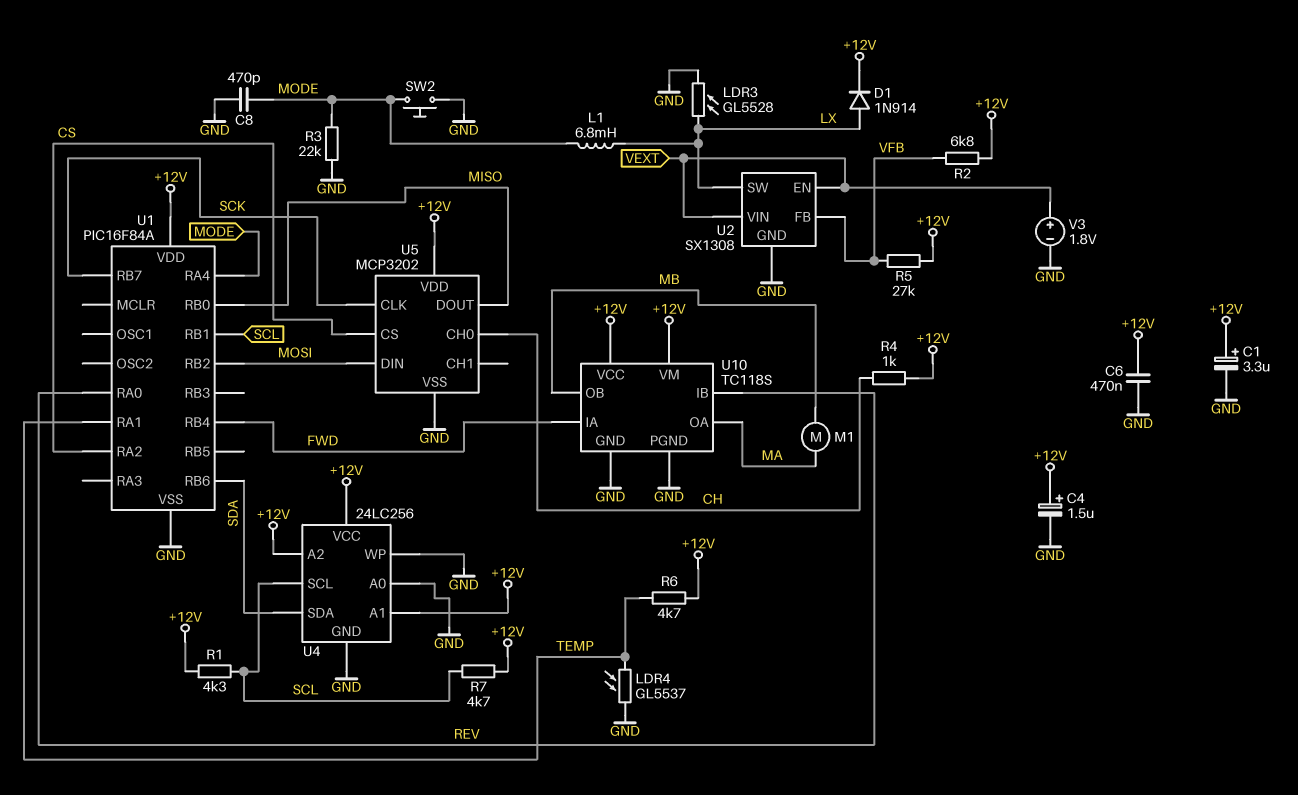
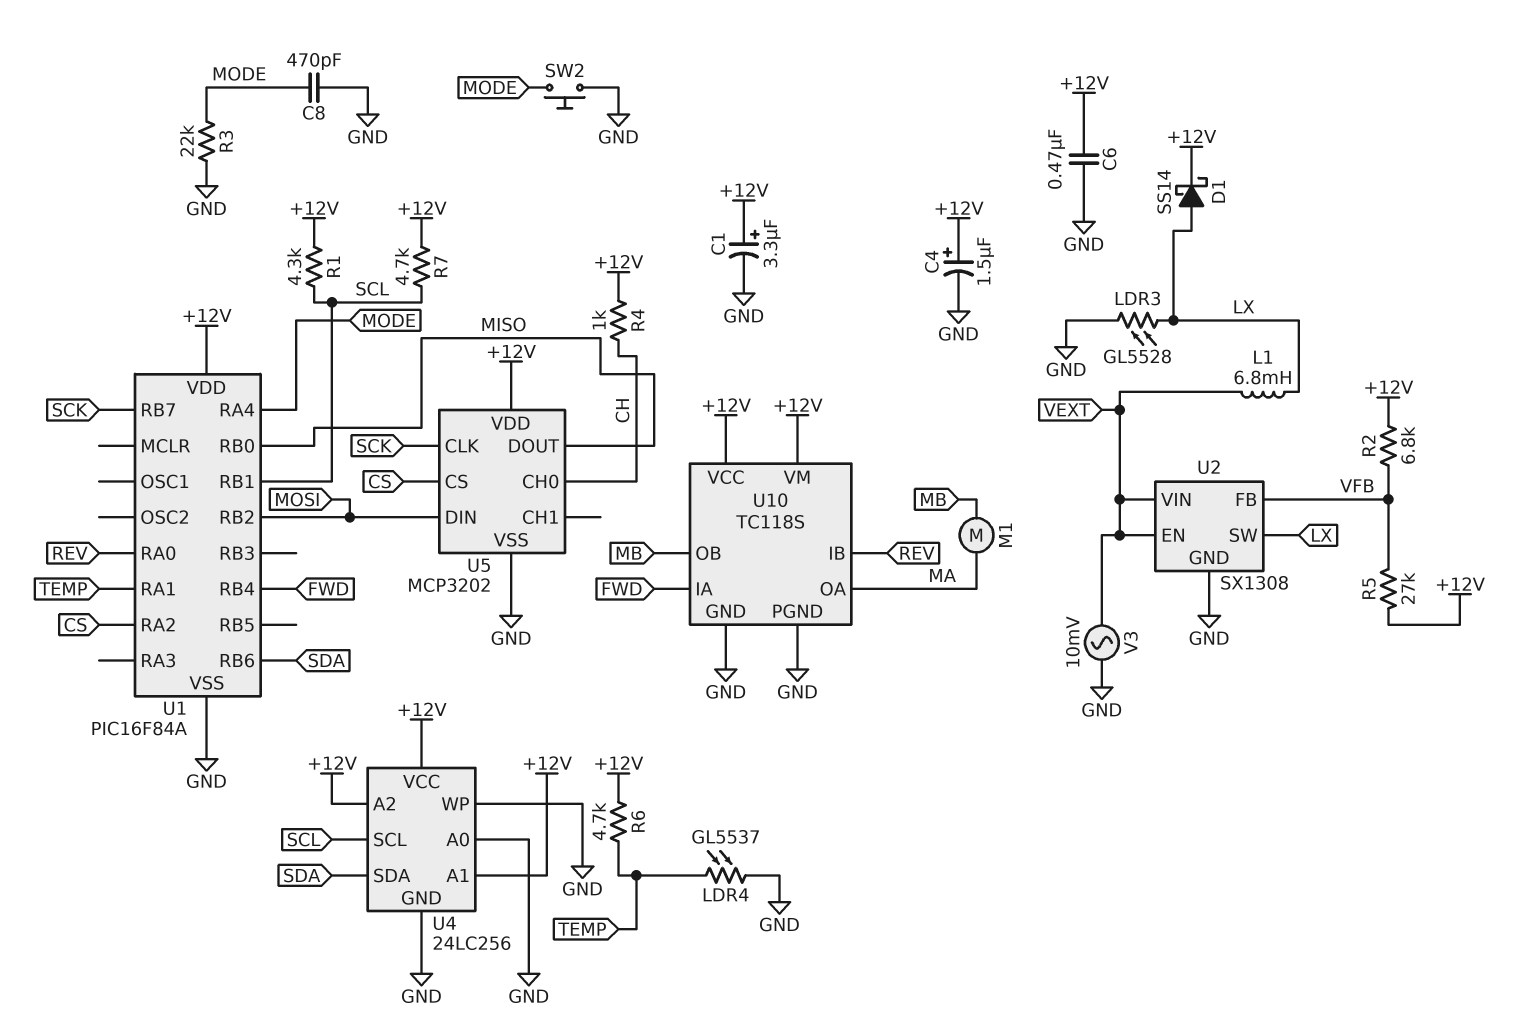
D1: diode 1N914 (A LX, K +12V) -> schottky SS14 (A LX, K +12V)
L1: 6.8mH (LX, MODE) -> 6.8mH (LX, VEXT)
V3: 1.8V (plus VEXT, minus GND) -> AC 10mV (GND, VEXT)

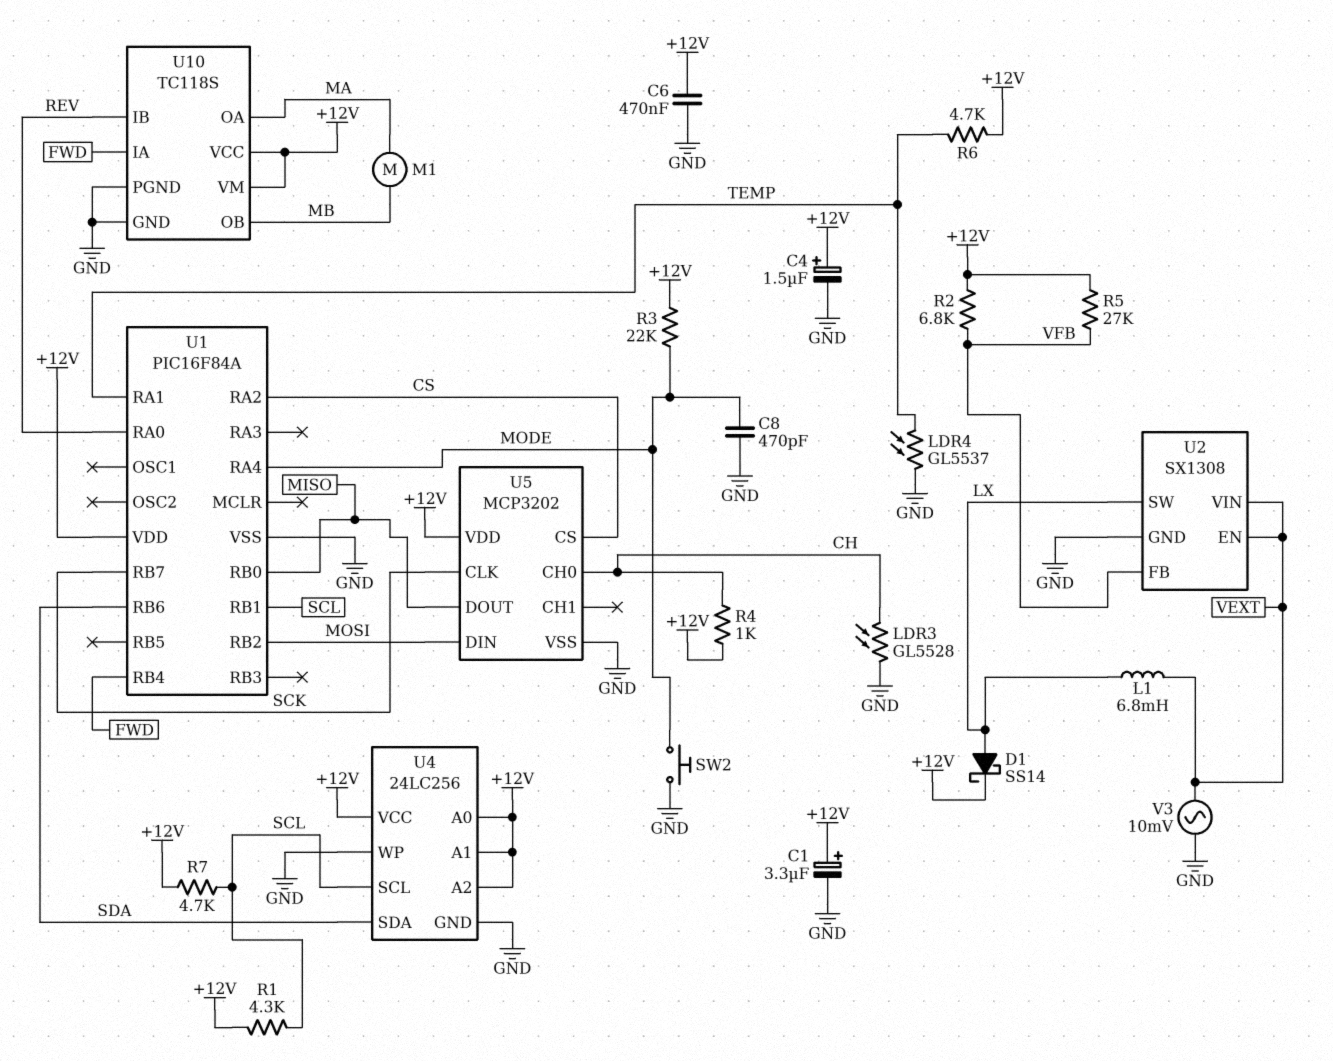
LDR3: GL5528 (GND, LX) -> GL5528 (CH, GND)
R3: 22k (GND, MODE) -> 22k (+12V, MODE)
U4 pin A0: GND -> +12V

